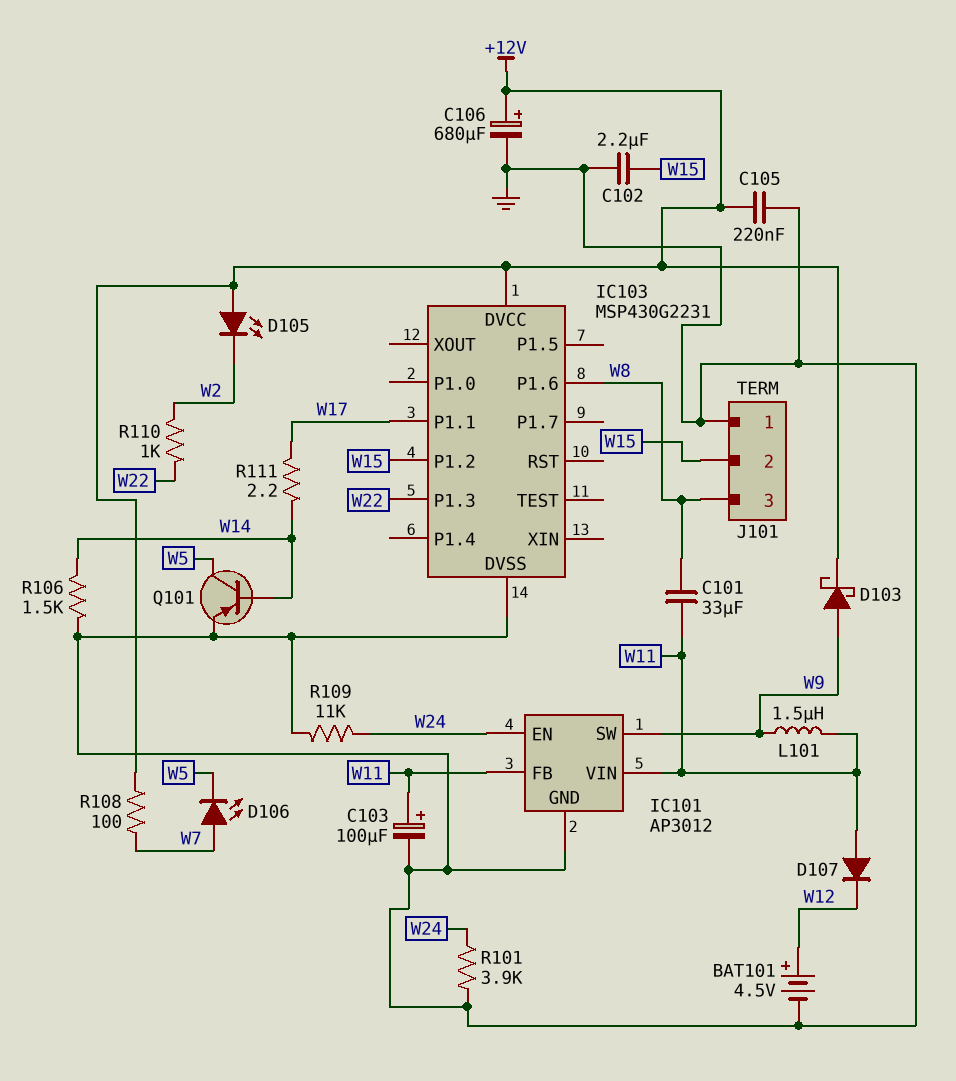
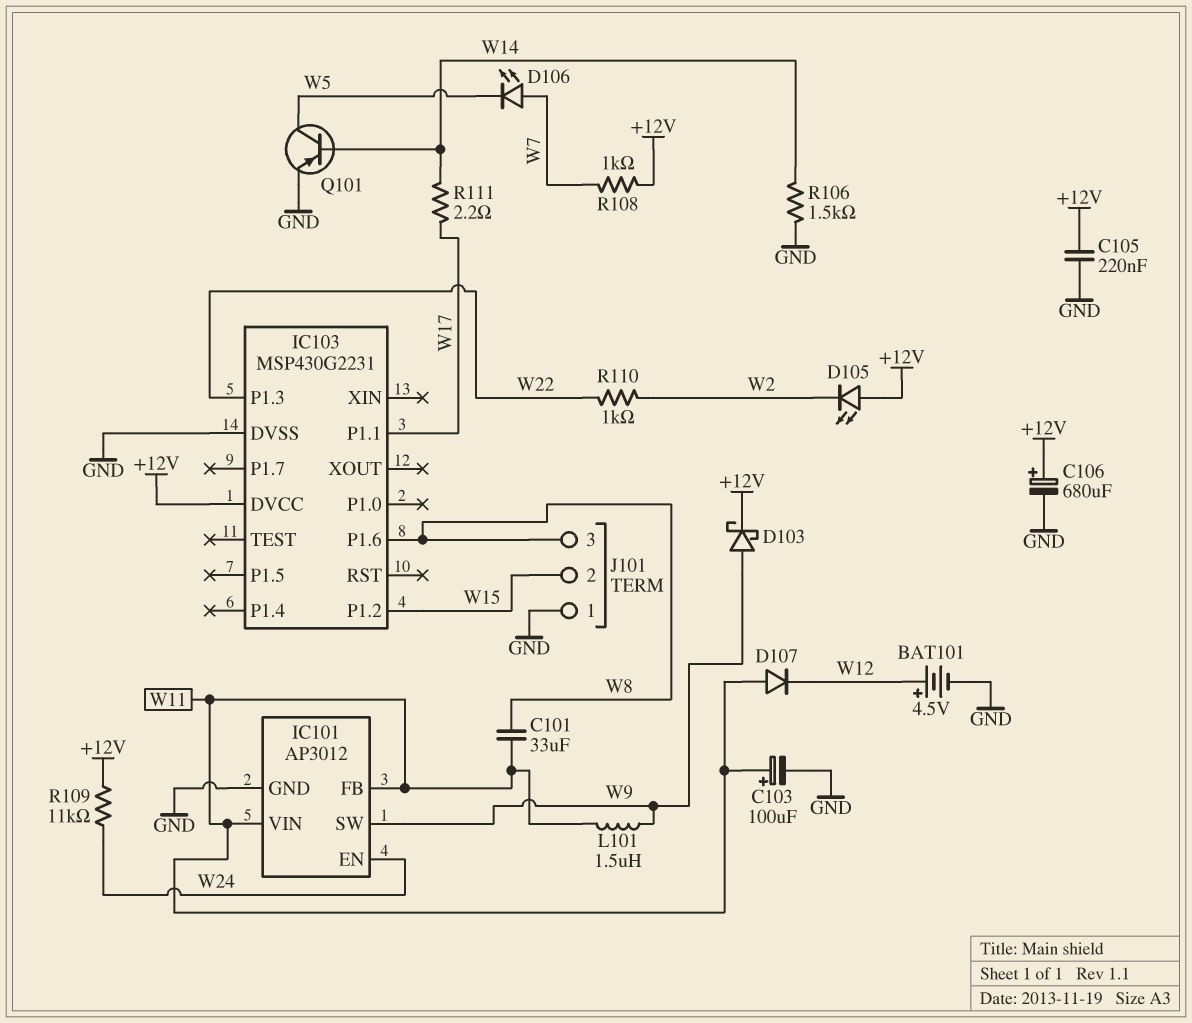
C102: 2.2uF (GND, W15) -> none
R101: 3.9k (GND, W24) -> none
R108: 100 (+12V, W7) -> 1k (+12V, W7)
R109: 11k (GND, W24) -> 11k (+12V, W24)

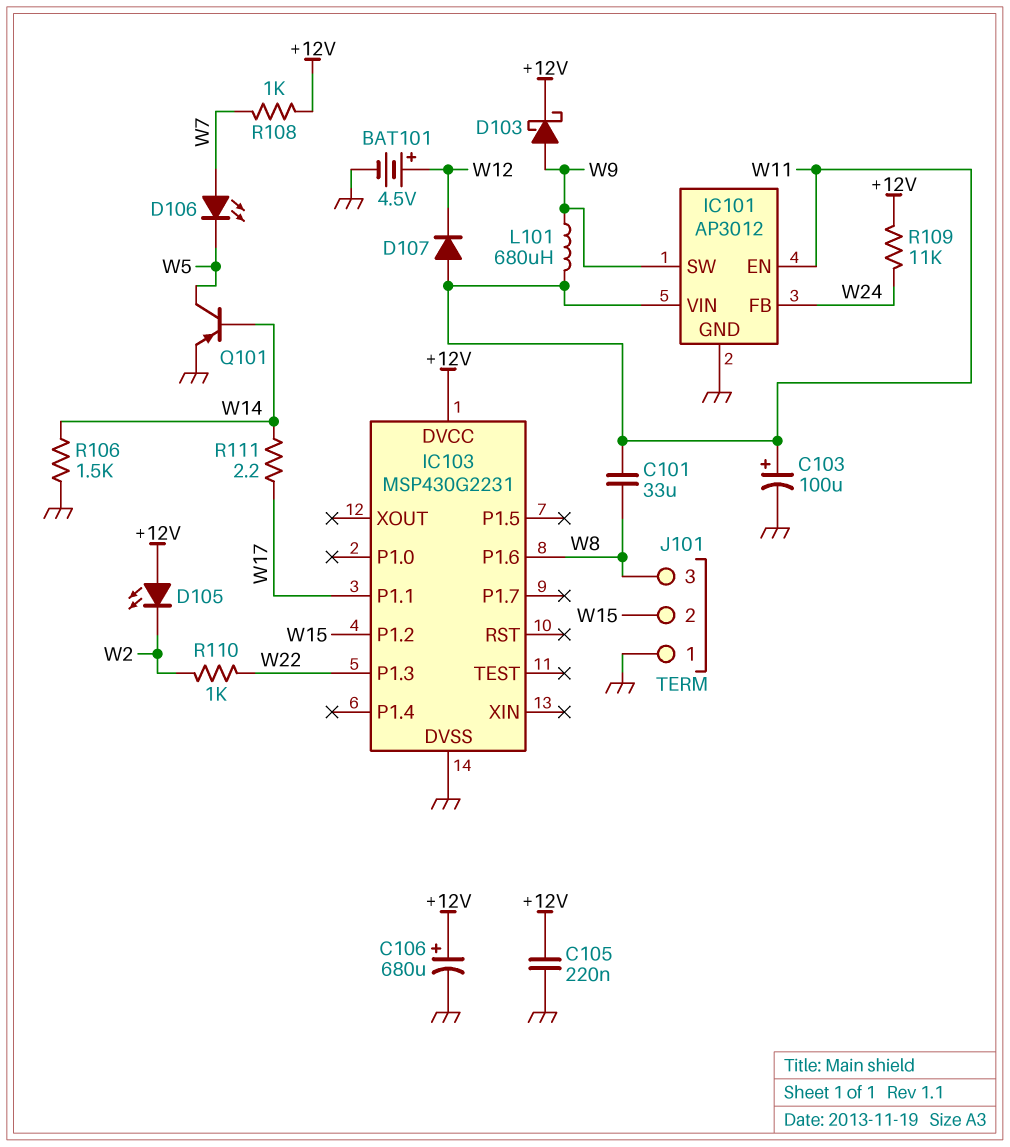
IC101 pin EN: W24 -> W11
IC101 pin FB: W11 -> W24
L101: 1.5uH (W9, W11) -> 680uH (W9, W11)

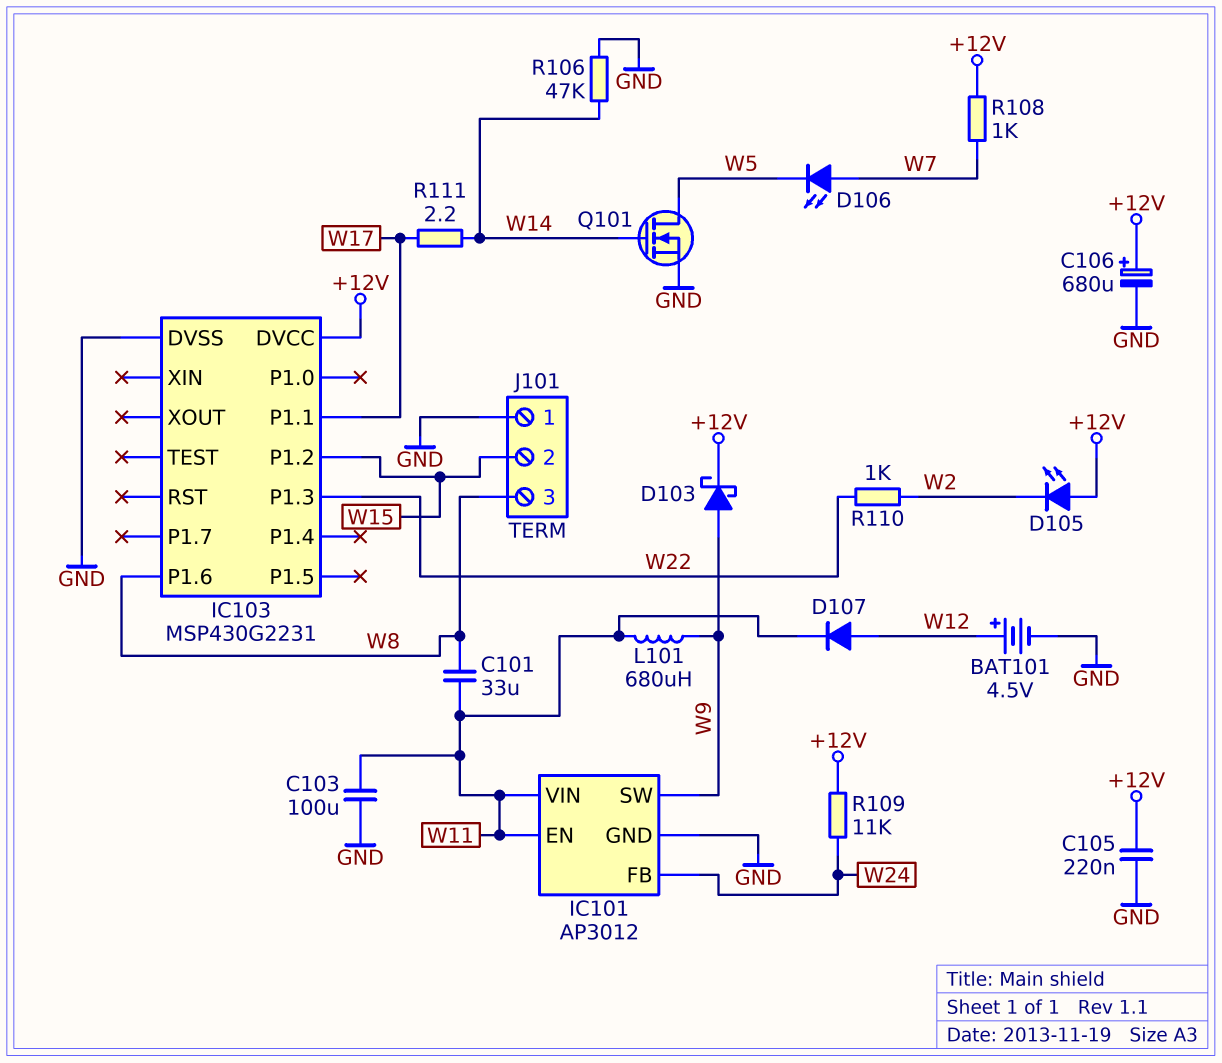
C103: 100uF (plus W11, minus GND) -> 100uF (GND, W11)
D107: diode (A W11, K W12) -> diode (A W12, K W11)
Q101: PNP (B W14, C W5, E GND) -> NMOS (G W14, D W5, S GND)
R106: 1.5k (GND, W14) -> 47k (GND, W14)

